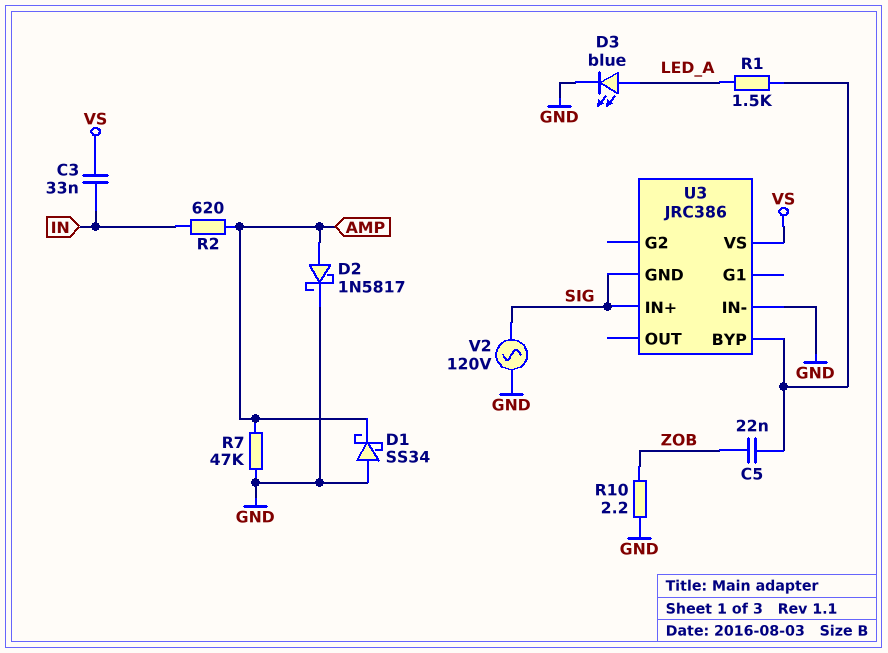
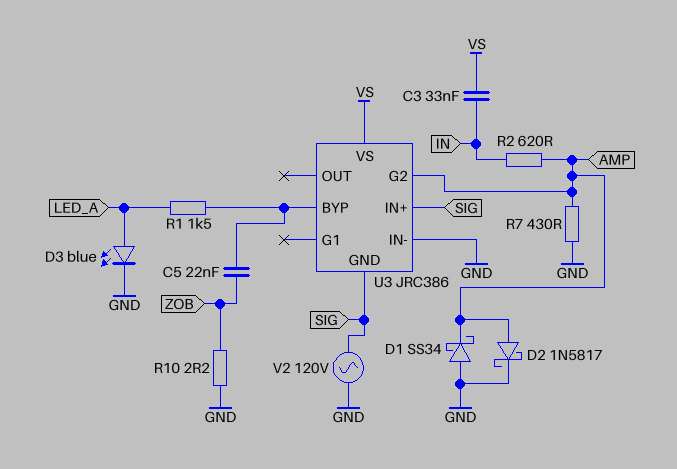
R7: 47k (AMP, GND) -> 430 (AMP, GND)
U3 pin G2: none -> AMP

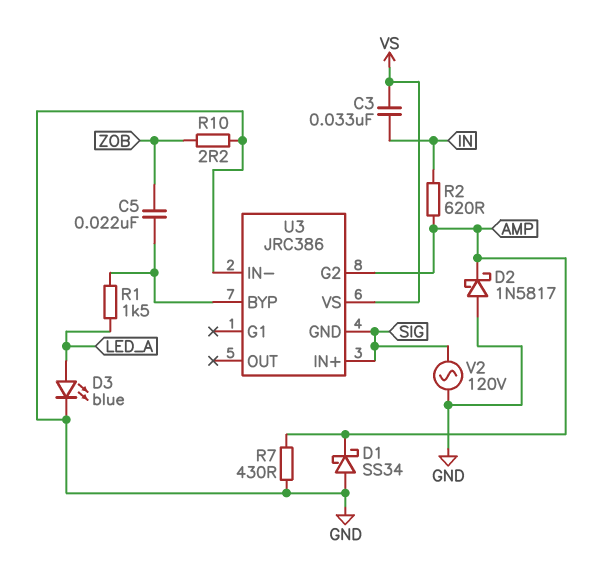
D2: schottky 1N5817 (A AMP, K GND) -> schottky 1N5817 (A GND, K AMP)

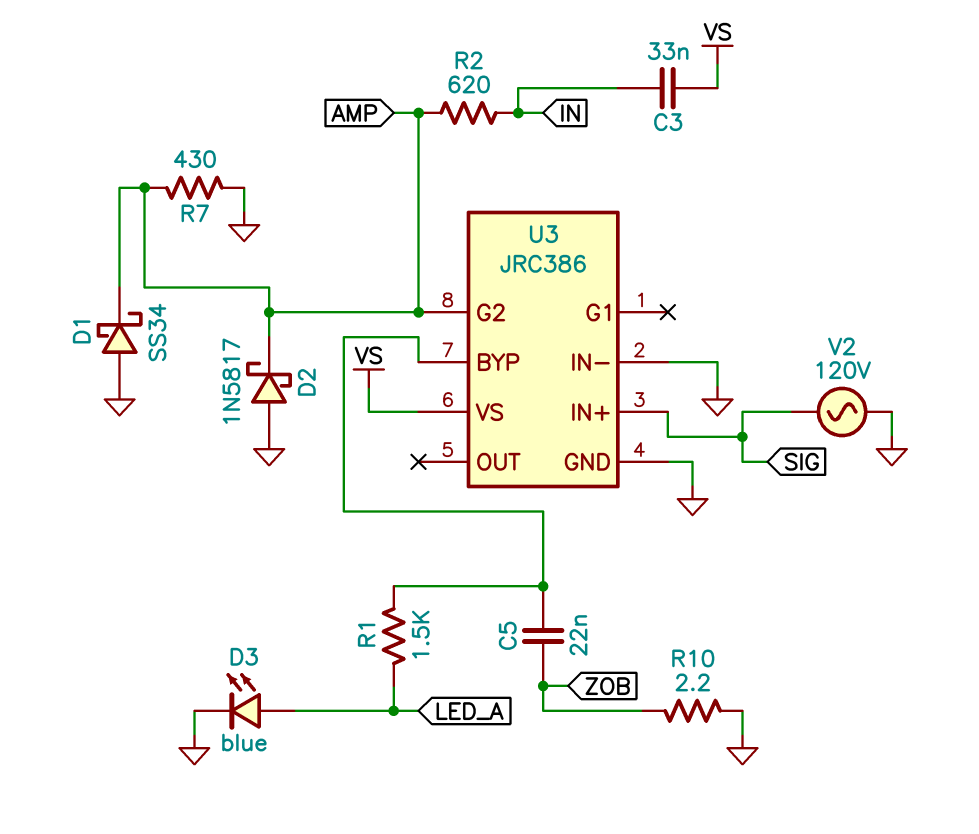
U3 pin GND: SIG -> GND

